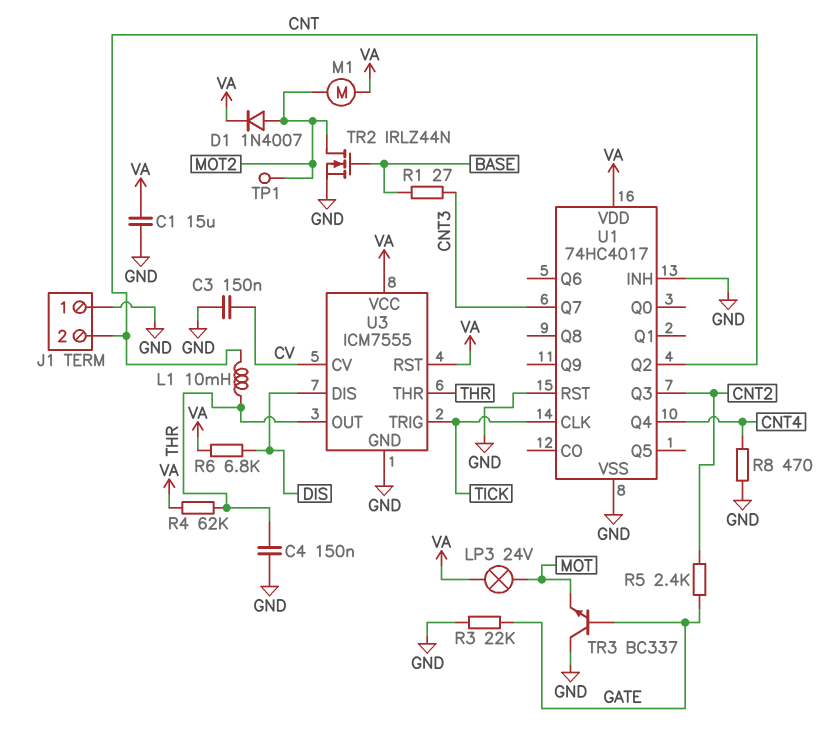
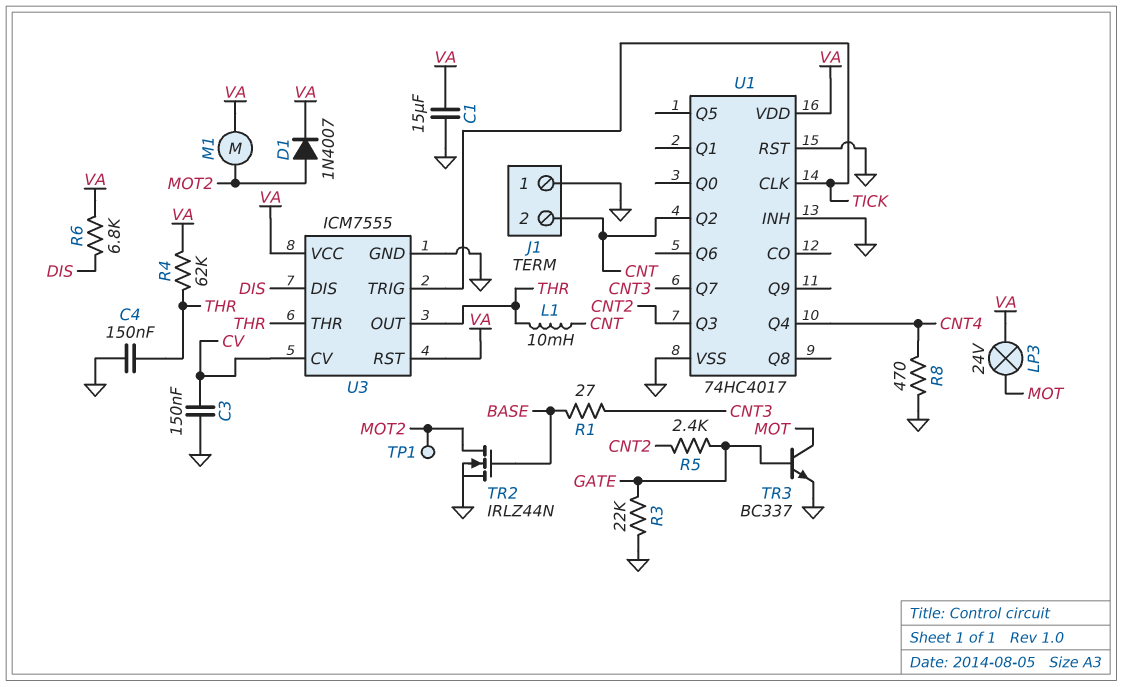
TR3: NPN BC337 (B GATE, C GND, E MOT) -> NPN BC337 (B GATE, C MOT, E GND)

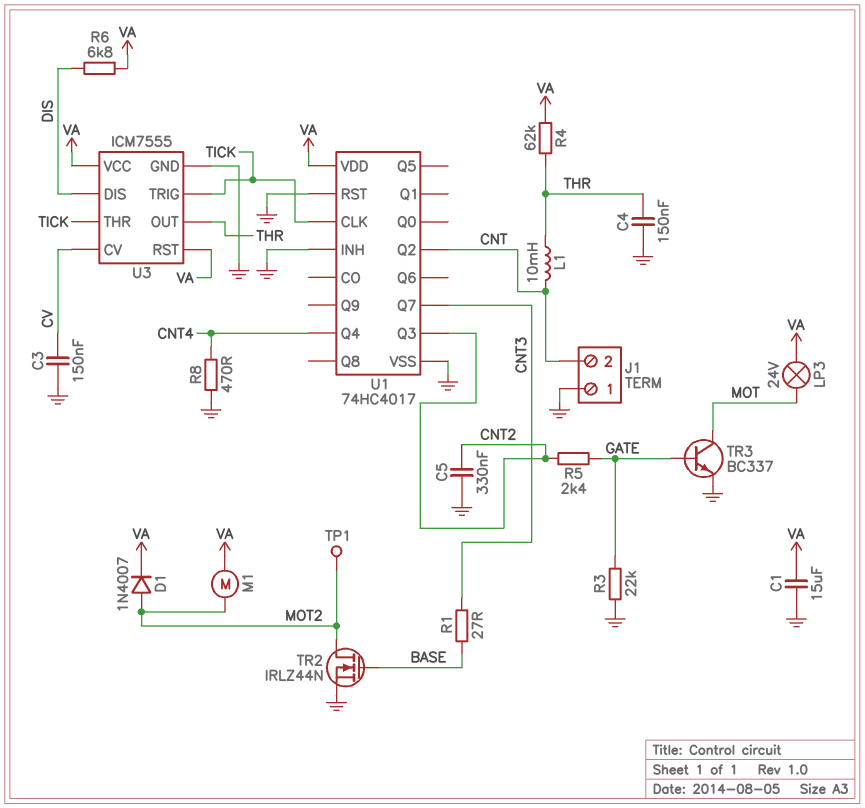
C5: none -> 330nF (CNT2, GND)
U3 pin THR: THR -> TICK

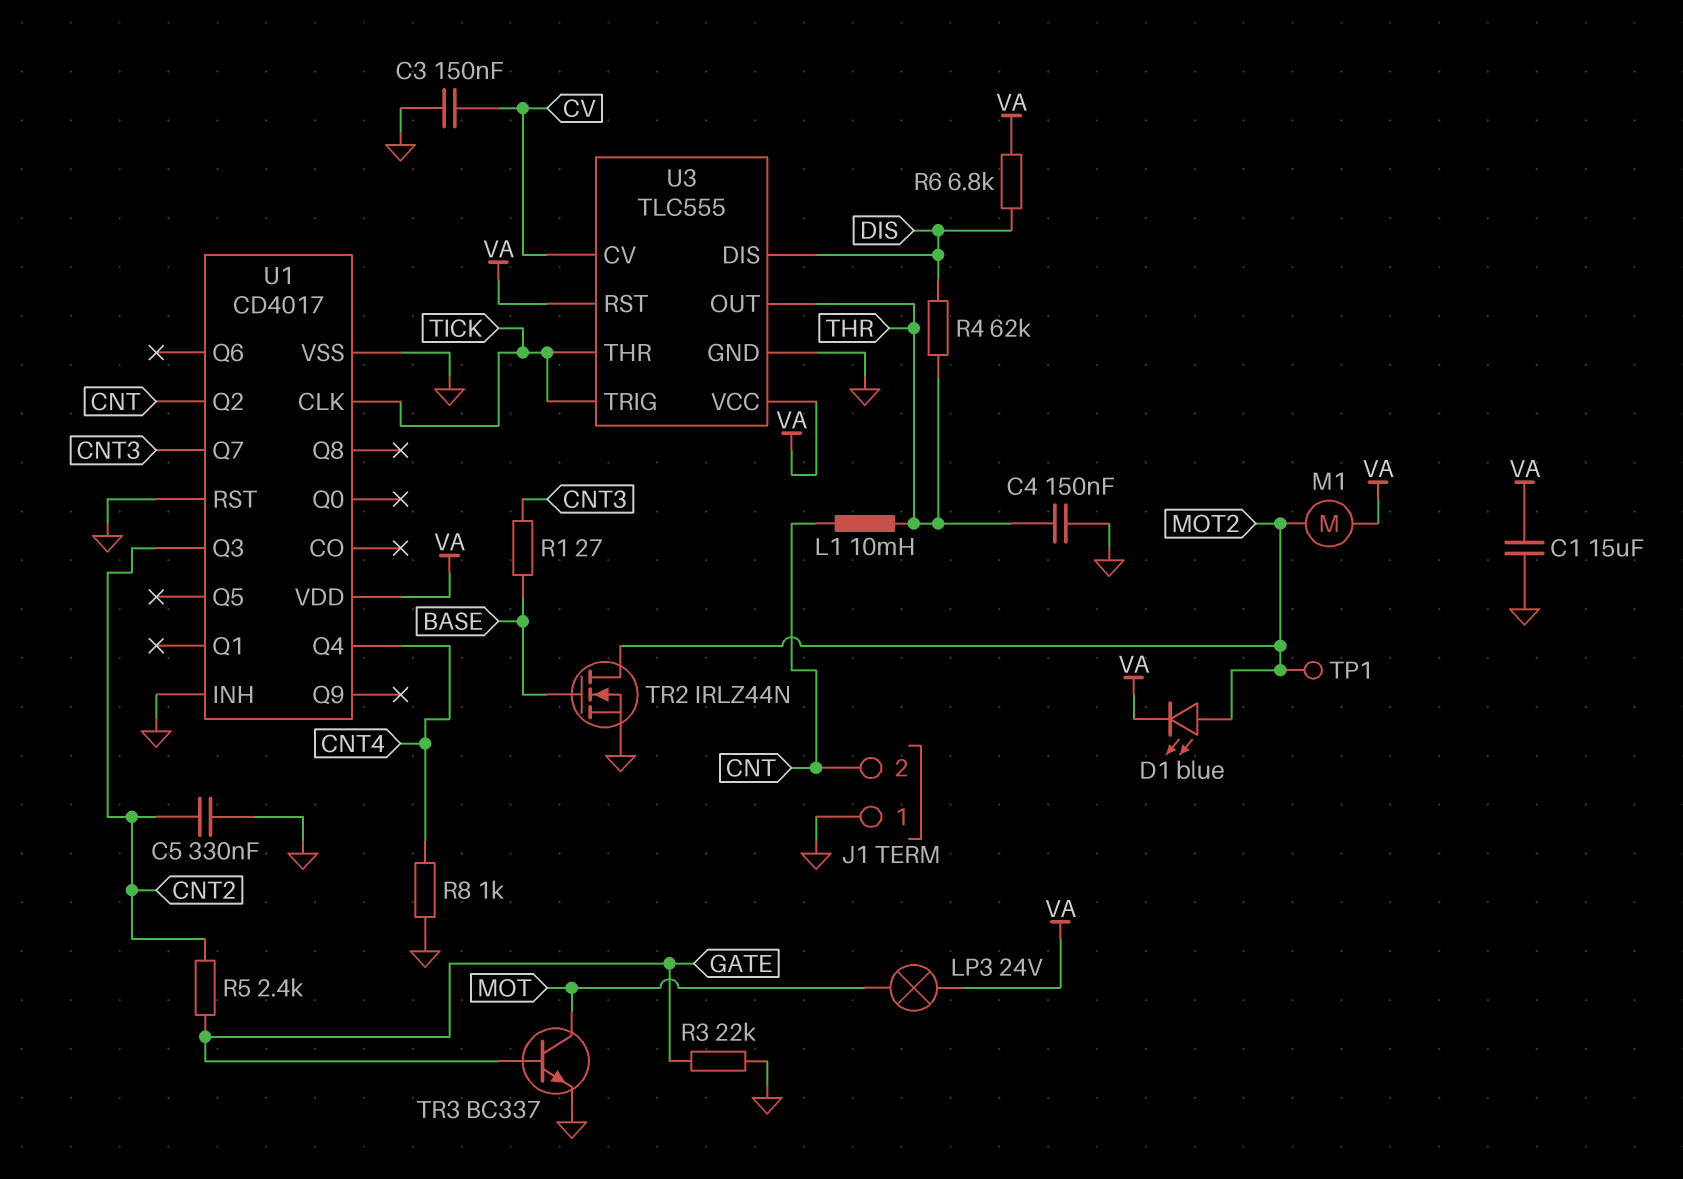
D1: diode 1N4007 (A MOT2, K VA) -> LED blue (A MOT2, K VA)
R4: 62k (THR, VA) -> 62k (DIS, THR)
R8: 470 (CNT4, GND) -> 1k (CNT4, GND)
U1: 74HC4017 -> CD4017
U3: ICM7555 -> TLC555

